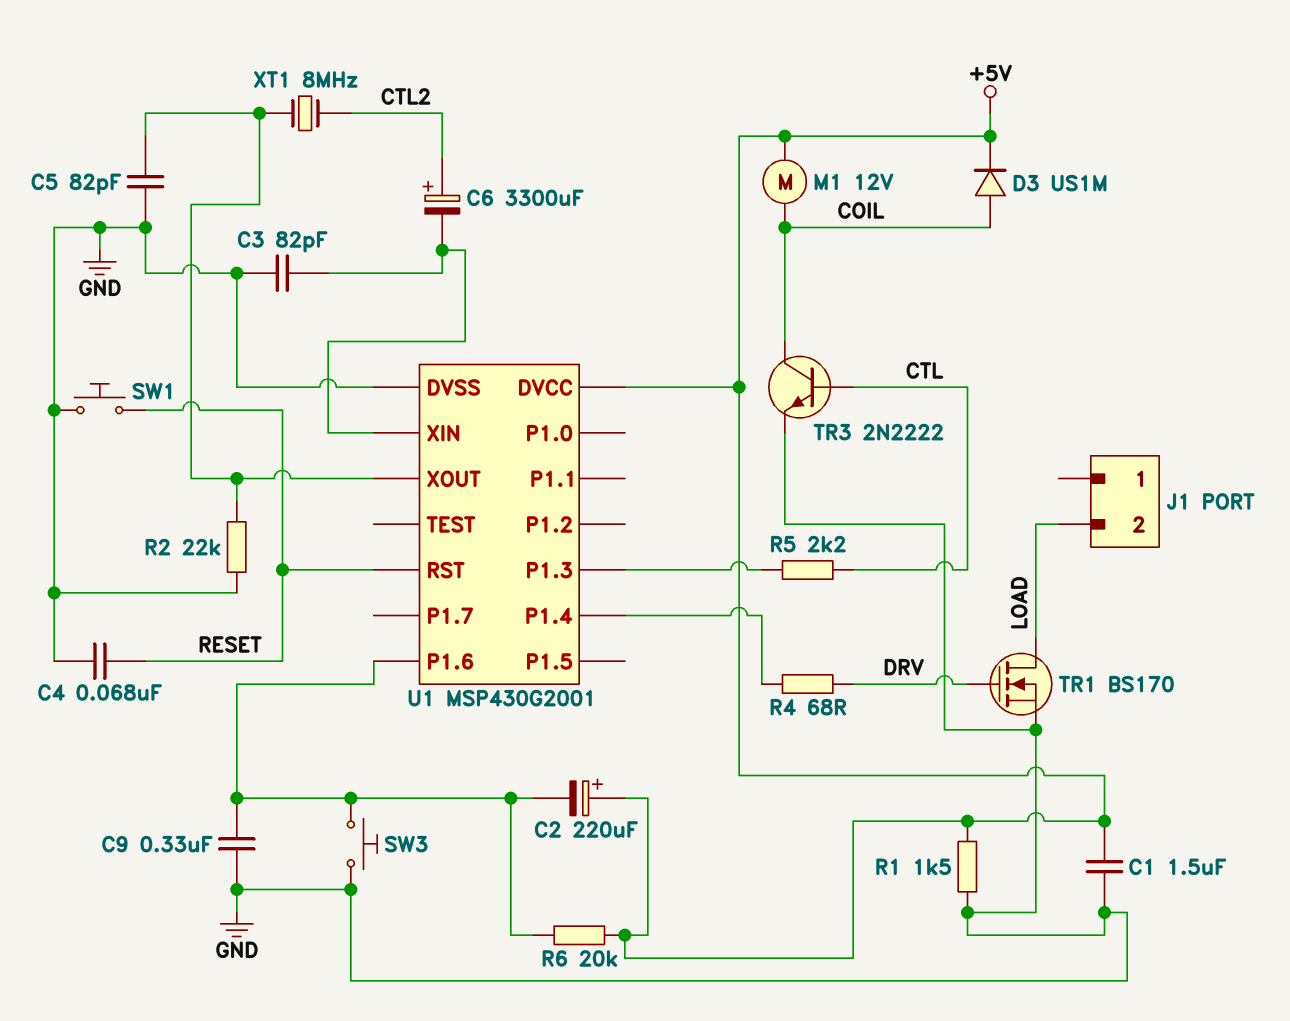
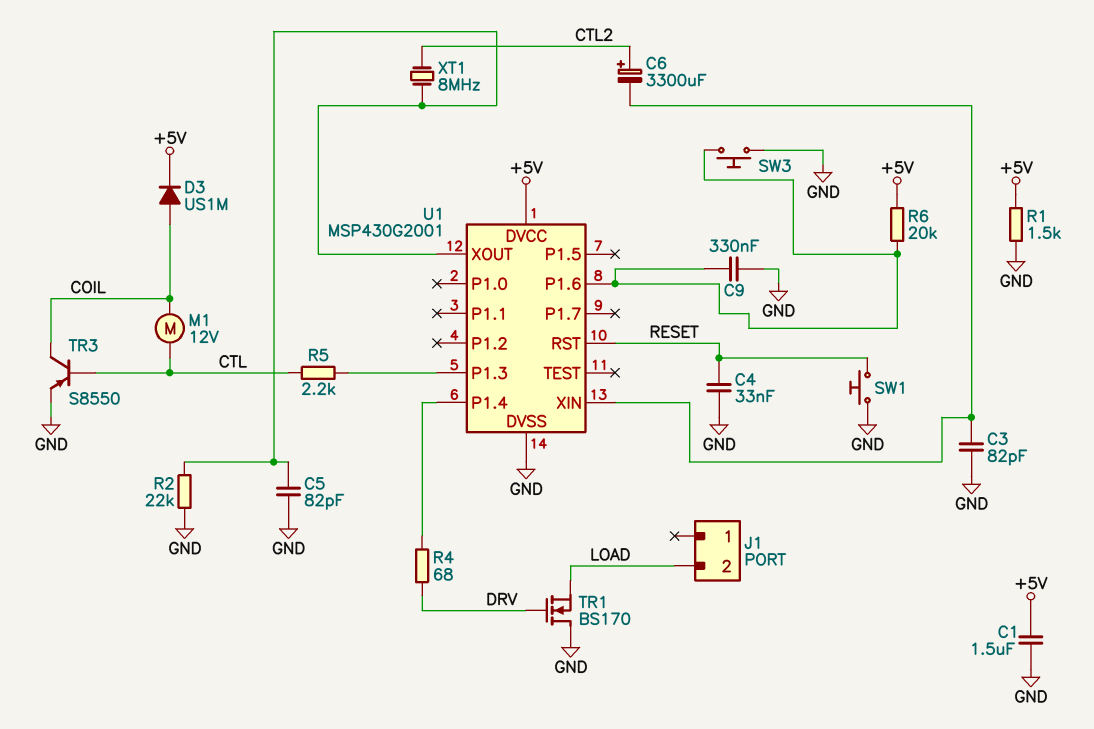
C2: 220uF (plus +5V, minus U1/P1.6) -> none
C4: 68nF (GND, RESET) -> 33nF (GND, RESET)
M1: motor 12V (+5V, COIL) -> motor 12V (COIL, CTL)
TR1: NMOS BS170 (G DRV, D LOAD, S GND) -> NMOS BS170 (G DRV, D GND, S LOAD)
TR3: NPN 2N2222 (B CTL, C COIL, E GND) -> PNP S8550 (B CTL, C COIL, E GND)

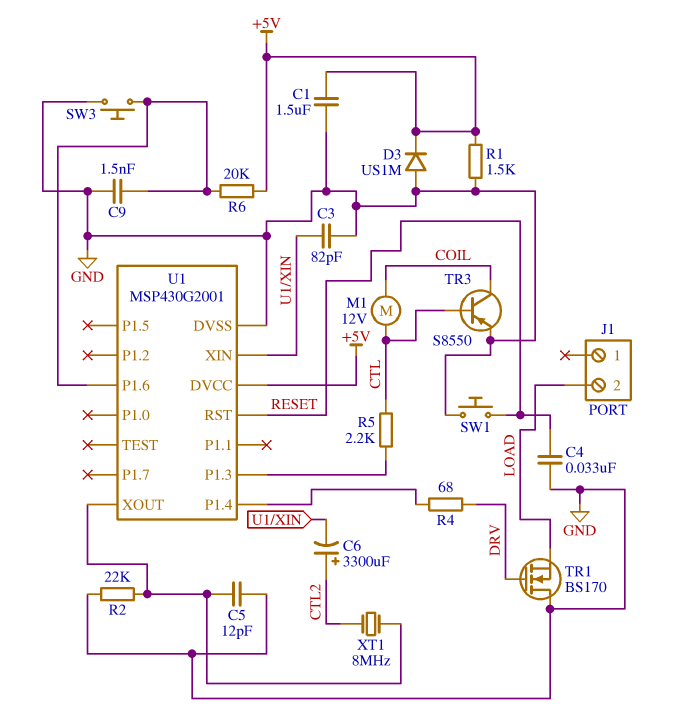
C5: 82pF (GND, U1/XOUT) -> 12pF (GND, U1/XOUT)
C9: 330nF (GND, U1/P1.6) -> 1.5nF (GND, U1/P1.6)
D3: diode US1M (A COIL, K +5V) -> diode US1M (A GND, K +5V)

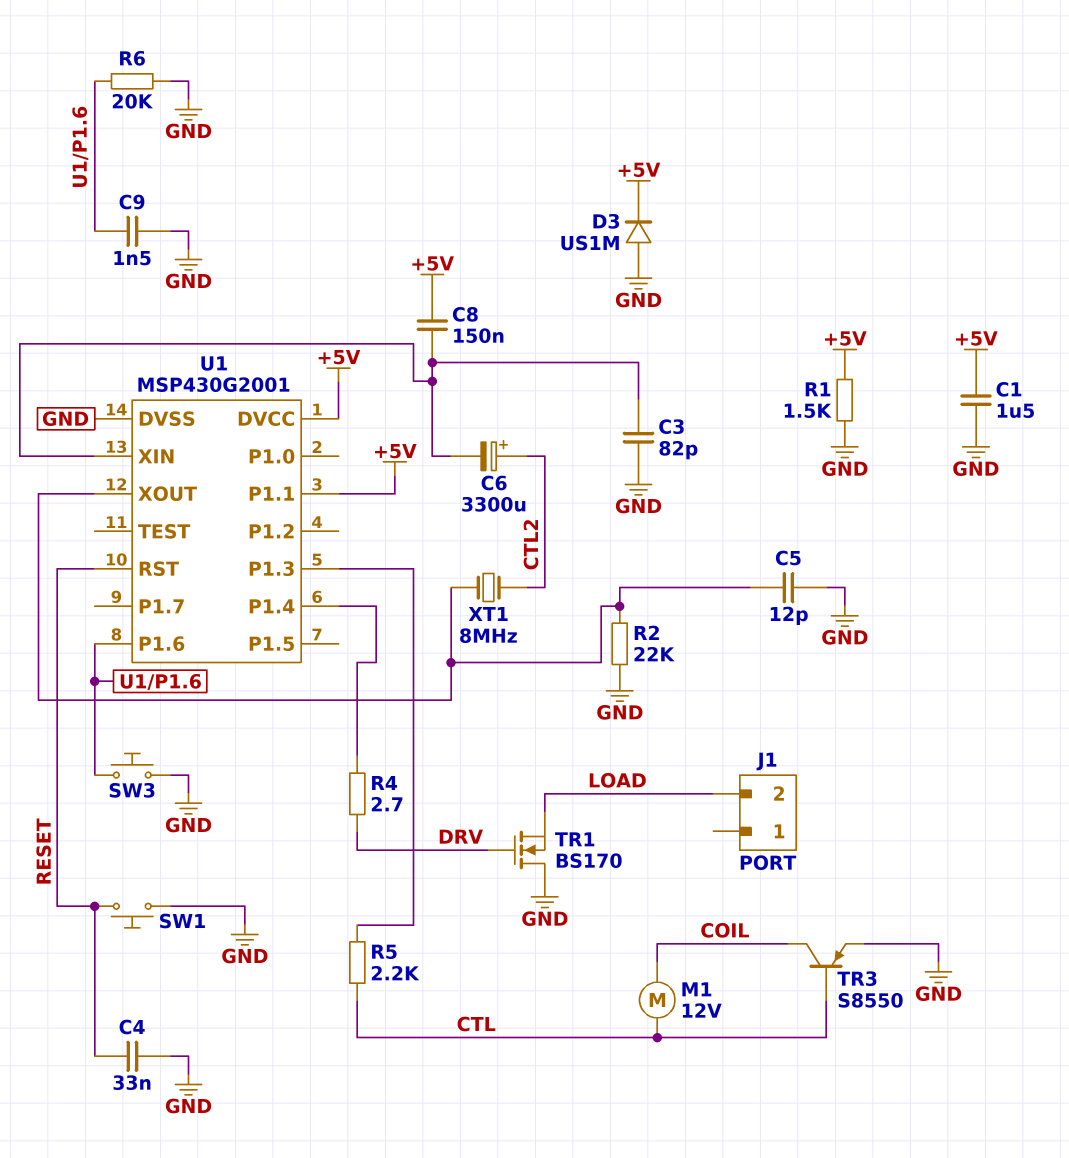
C8: none -> 150nF (+5V, U1/XIN)
R4: 68 (DRV, U1/P1.4) -> 2.7 (DRV, U1/P1.4)
R6: 20k (+5V, U1/P1.6) -> 20k (GND, U1/P1.6)
U1 pin P1.1: none -> +5V

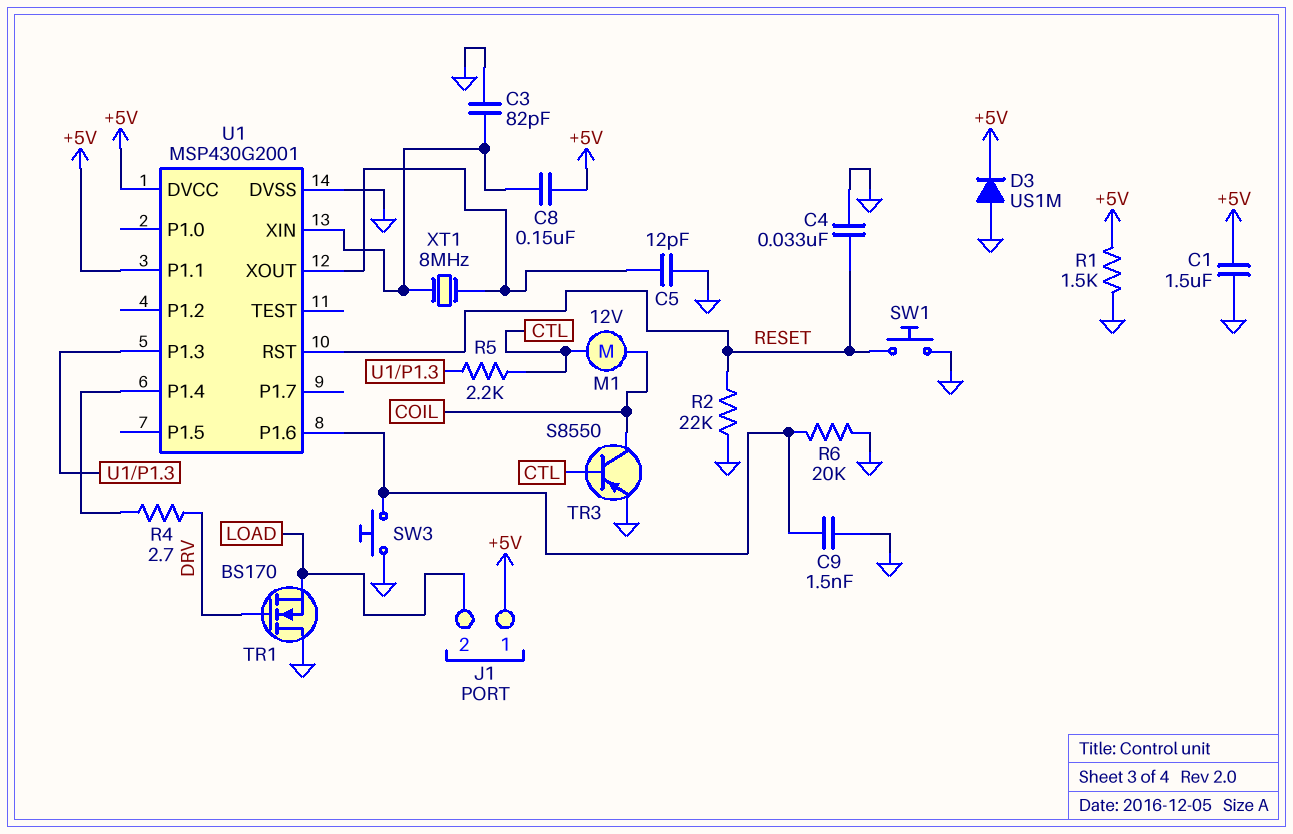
C6: 3300uF (plus CTL2, minus U1/XIN) -> none
J1 pin 1: none -> +5V
R2: 22k (GND, U1/XOUT) -> 22k (GND, RESET)
XT1: 8MHz (CTL2, U1/XOUT) -> 8MHz (U1/XIN, U1/XOUT)

